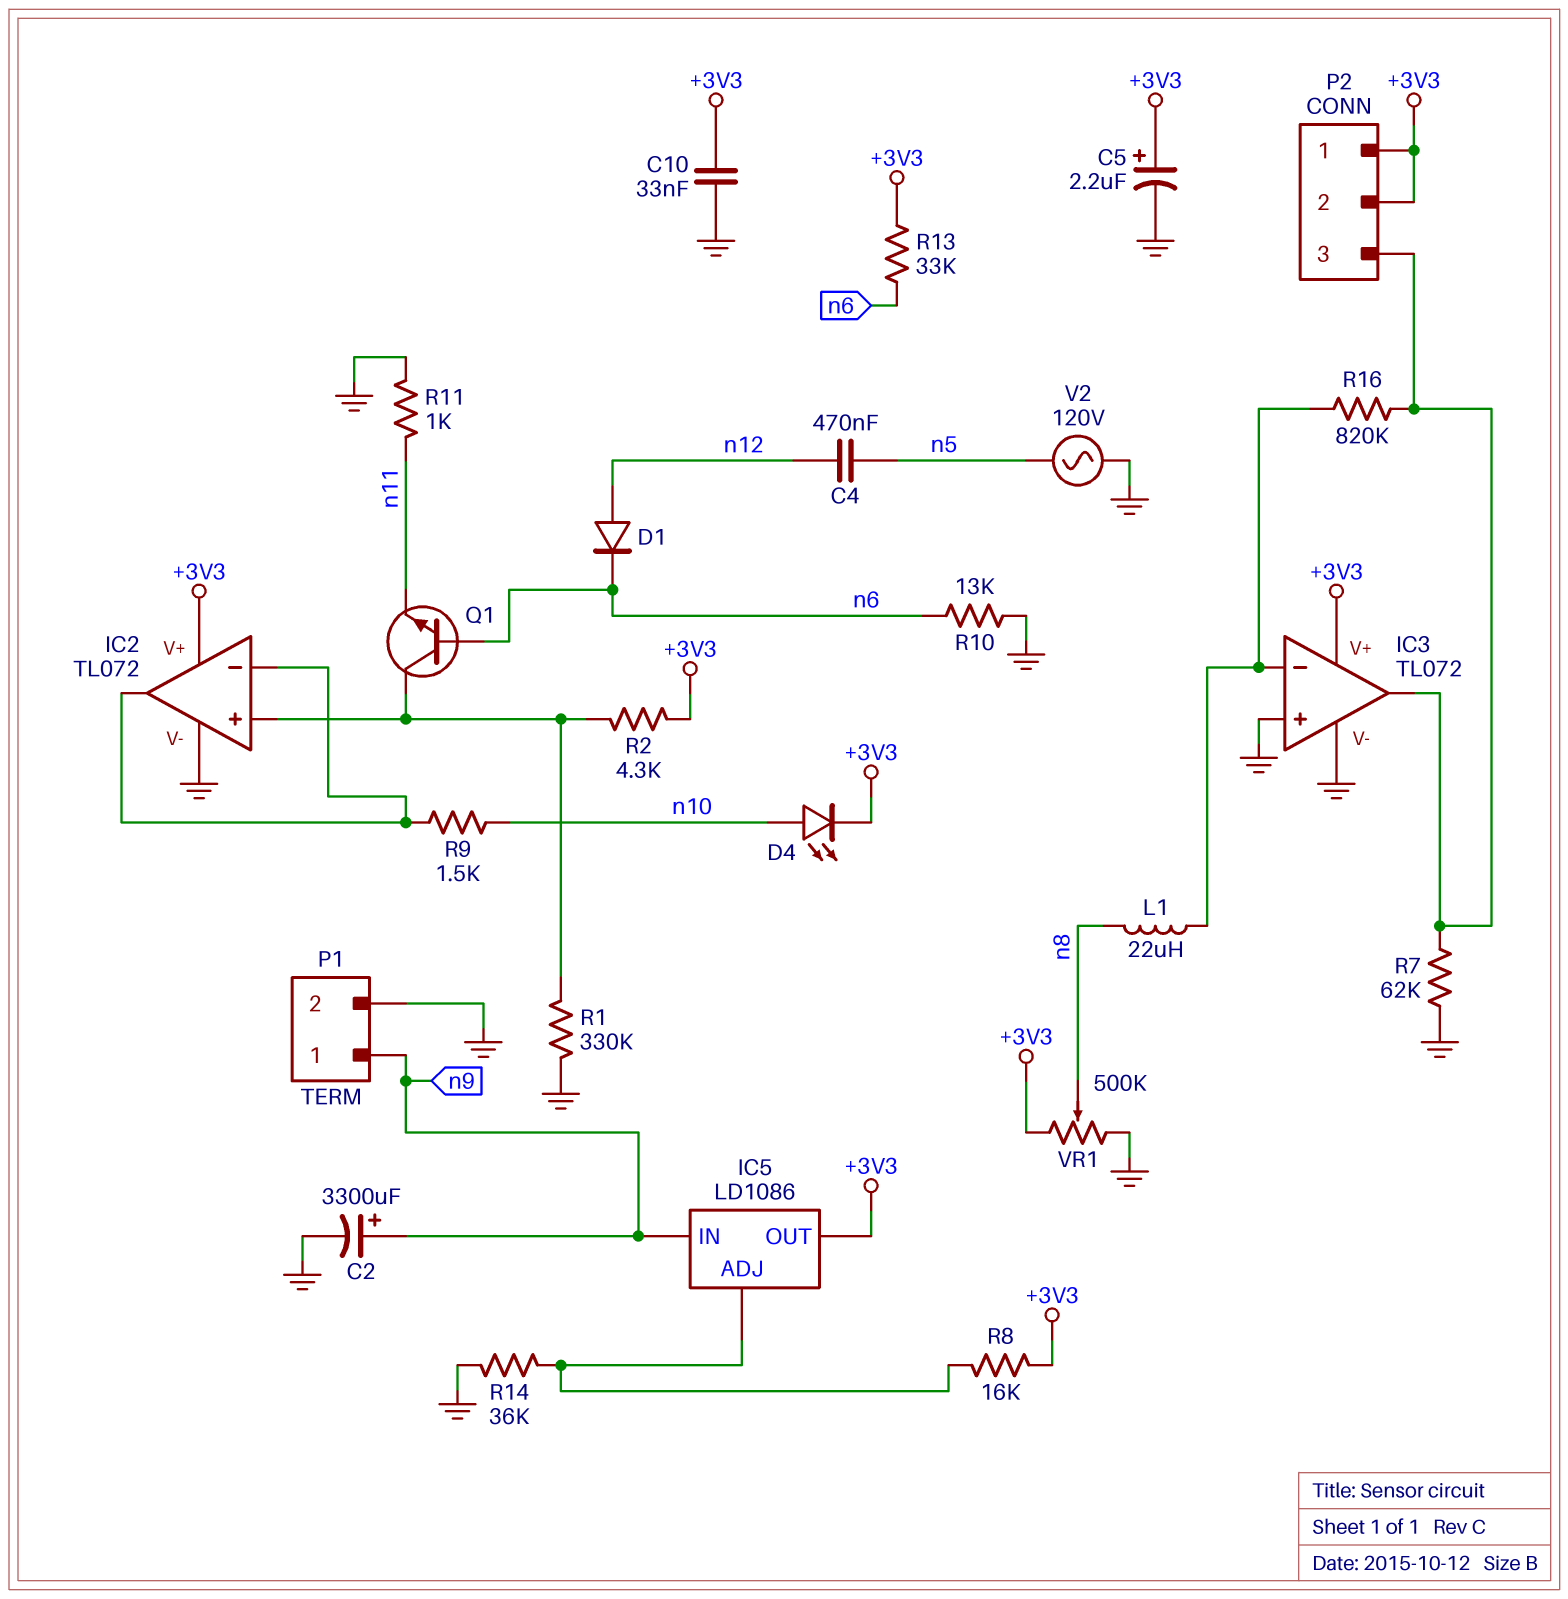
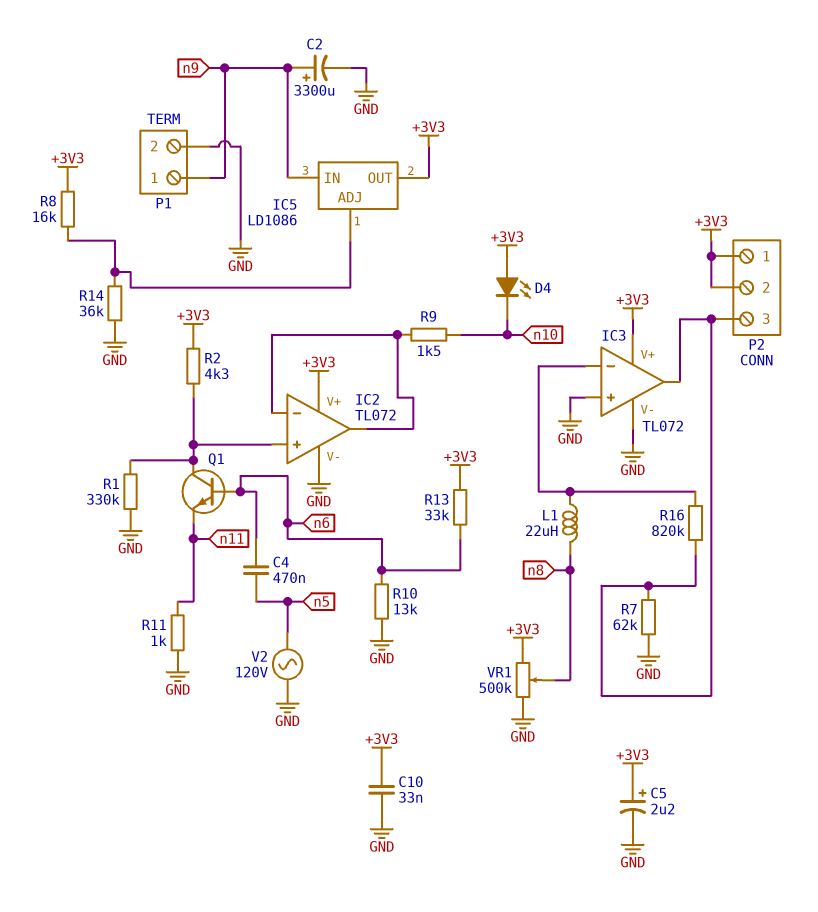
C4: 470nF (n5, n12) -> 470nF (n5, n6)
D1: diode (A n12, K n6) -> none
D4: LED (A n10, K +3V3) -> LED (A +3V3, K n10)

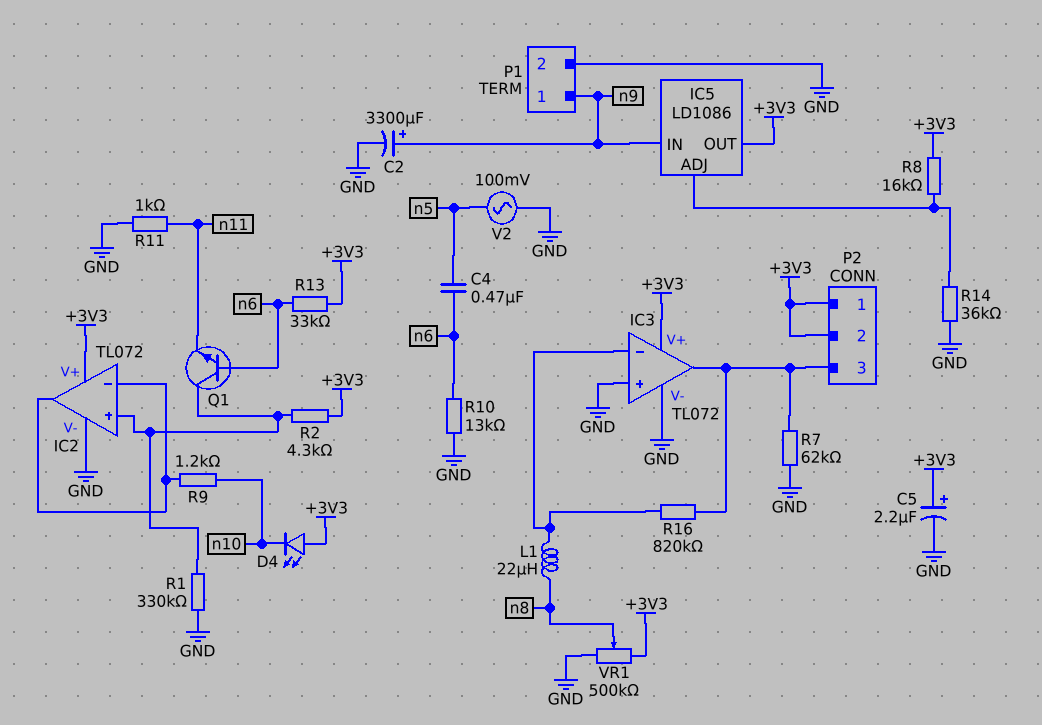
C10: 33nF (+3V3, GND) -> none
R9: 1.5k (IC2/in-, n10) -> 1.2k (IC2/in-, n10)
V2: AC 120V (GND, n5) -> AC 100mV (GND, n5)

